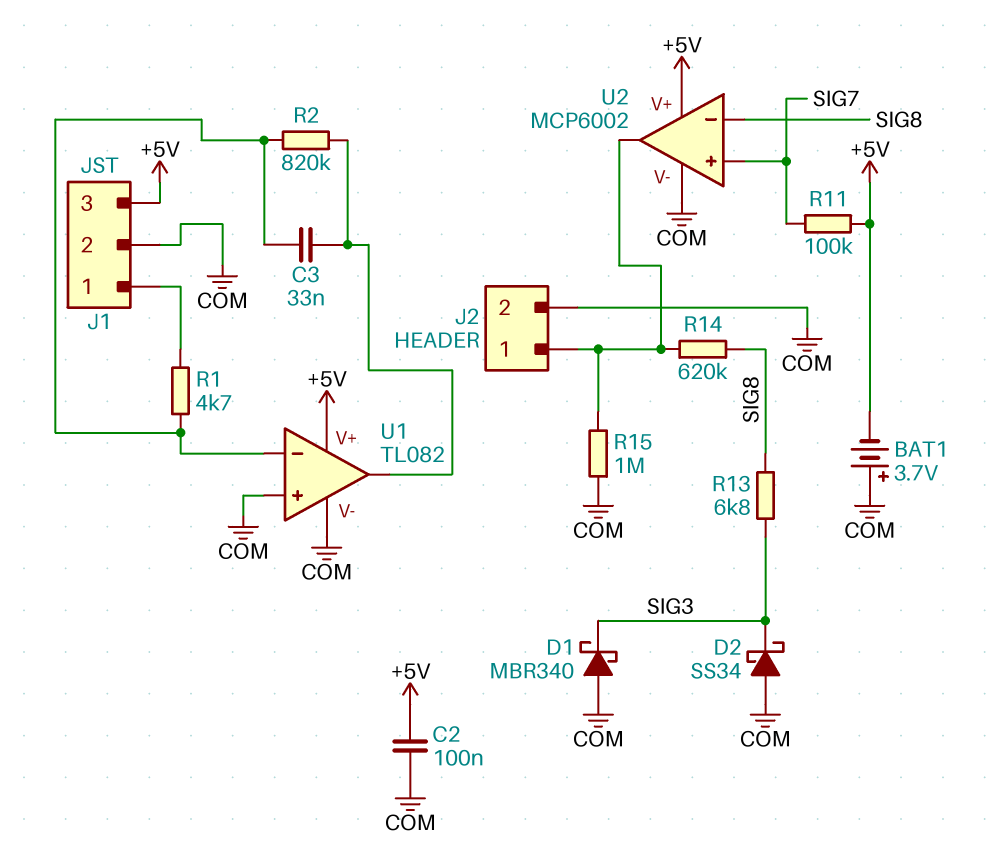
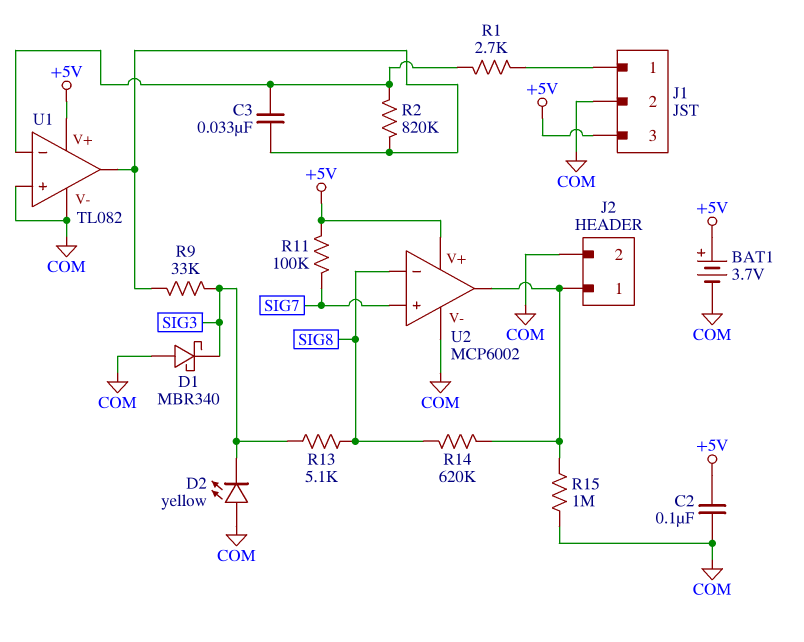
BAT1: 3.7V (plus COM, minus +5V) -> 3.7V (plus +5V, minus COM)
D2: schottky SS34 (A COM, K SIG3) -> LED yellow (A COM, K SIG3)
R1: 4.7k (J1/1, U1/in-) -> 2.7k (J1/1, U1/in-)
R9: none -> 33k (SIG3, U1/out)
R13: 6.8k (SIG3, SIG8) -> 5.1k (SIG3, SIG8)

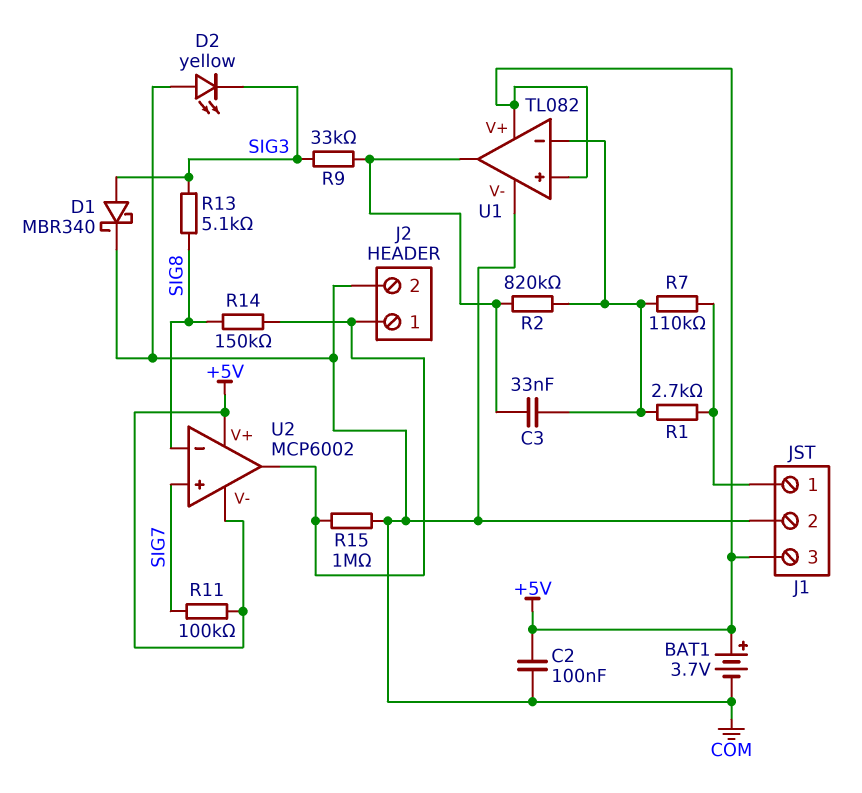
D1: schottky MBR340 (A COM, K SIG3) -> schottky MBR340 (A SIG3, K COM)
R7: none -> 110k (J1/1, U1/in-)
R14: 620k (J2/1, SIG8) -> 150k (J2/1, SIG8)
U1 pin in+: COM -> +5V
U2 pin V-: COM -> +5V

